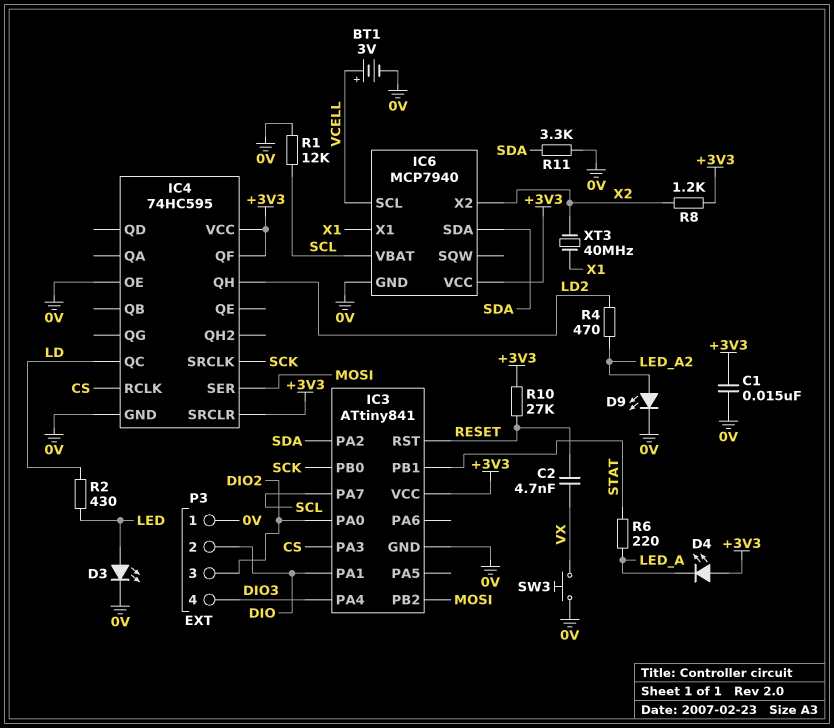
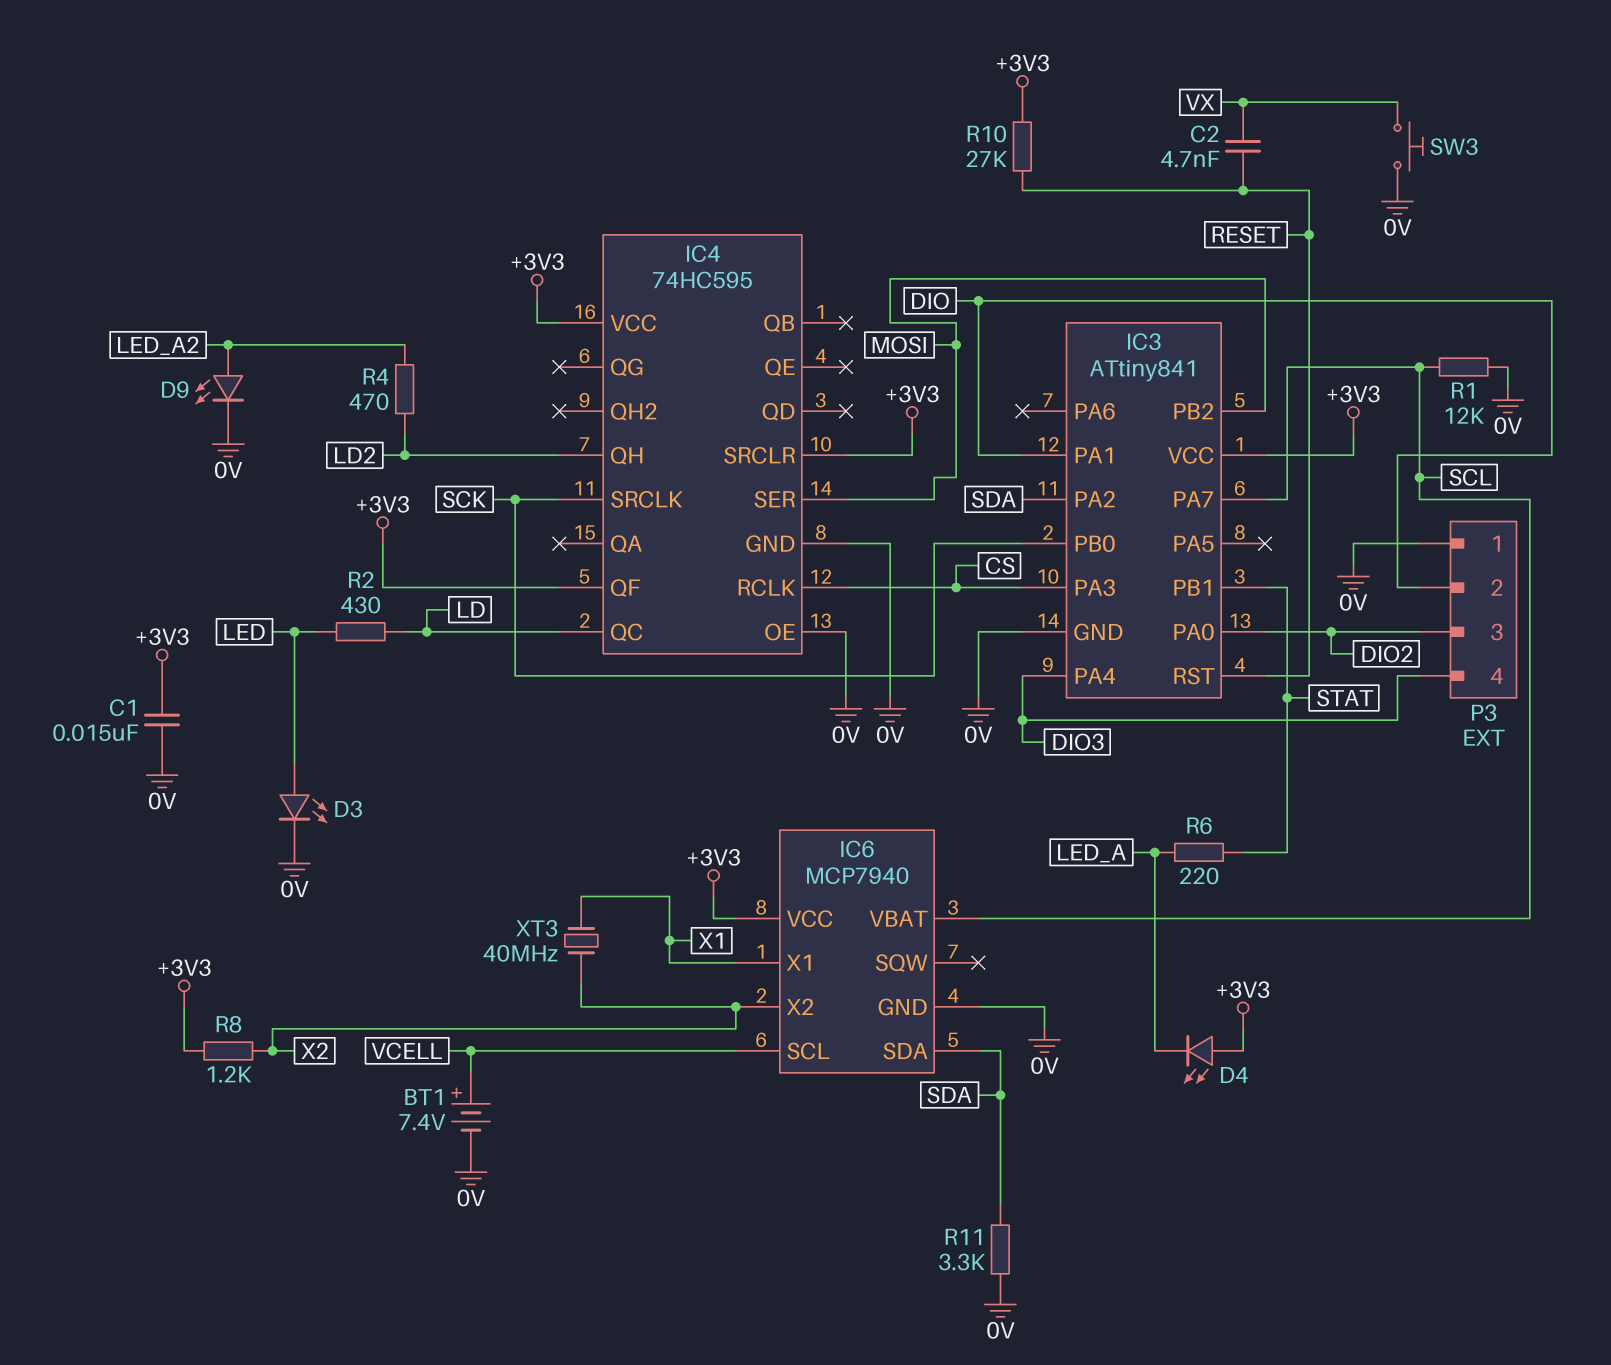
BT1: 3V (plus VCELL, minus 0V) -> 7.4V (plus VCELL, minus 0V)

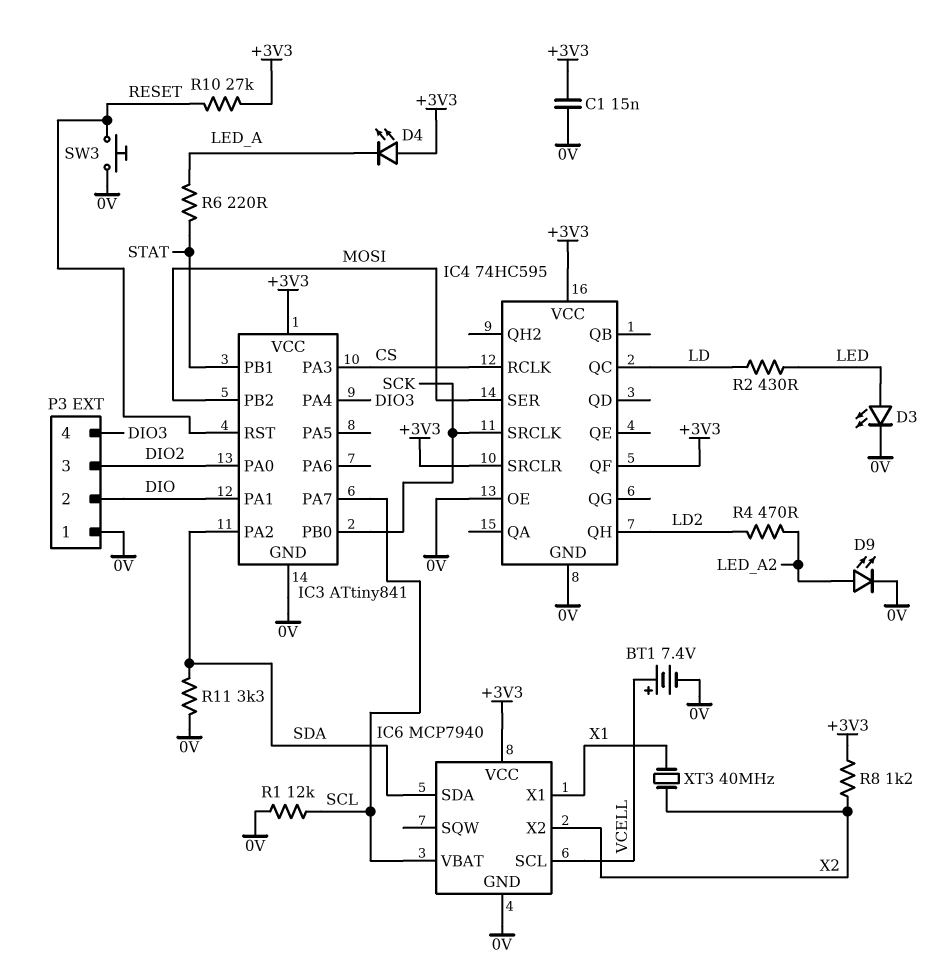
C2: 4.7nF (RESET, VX) -> none
SW3: button (0V, VX) -> button (0V, RESET)

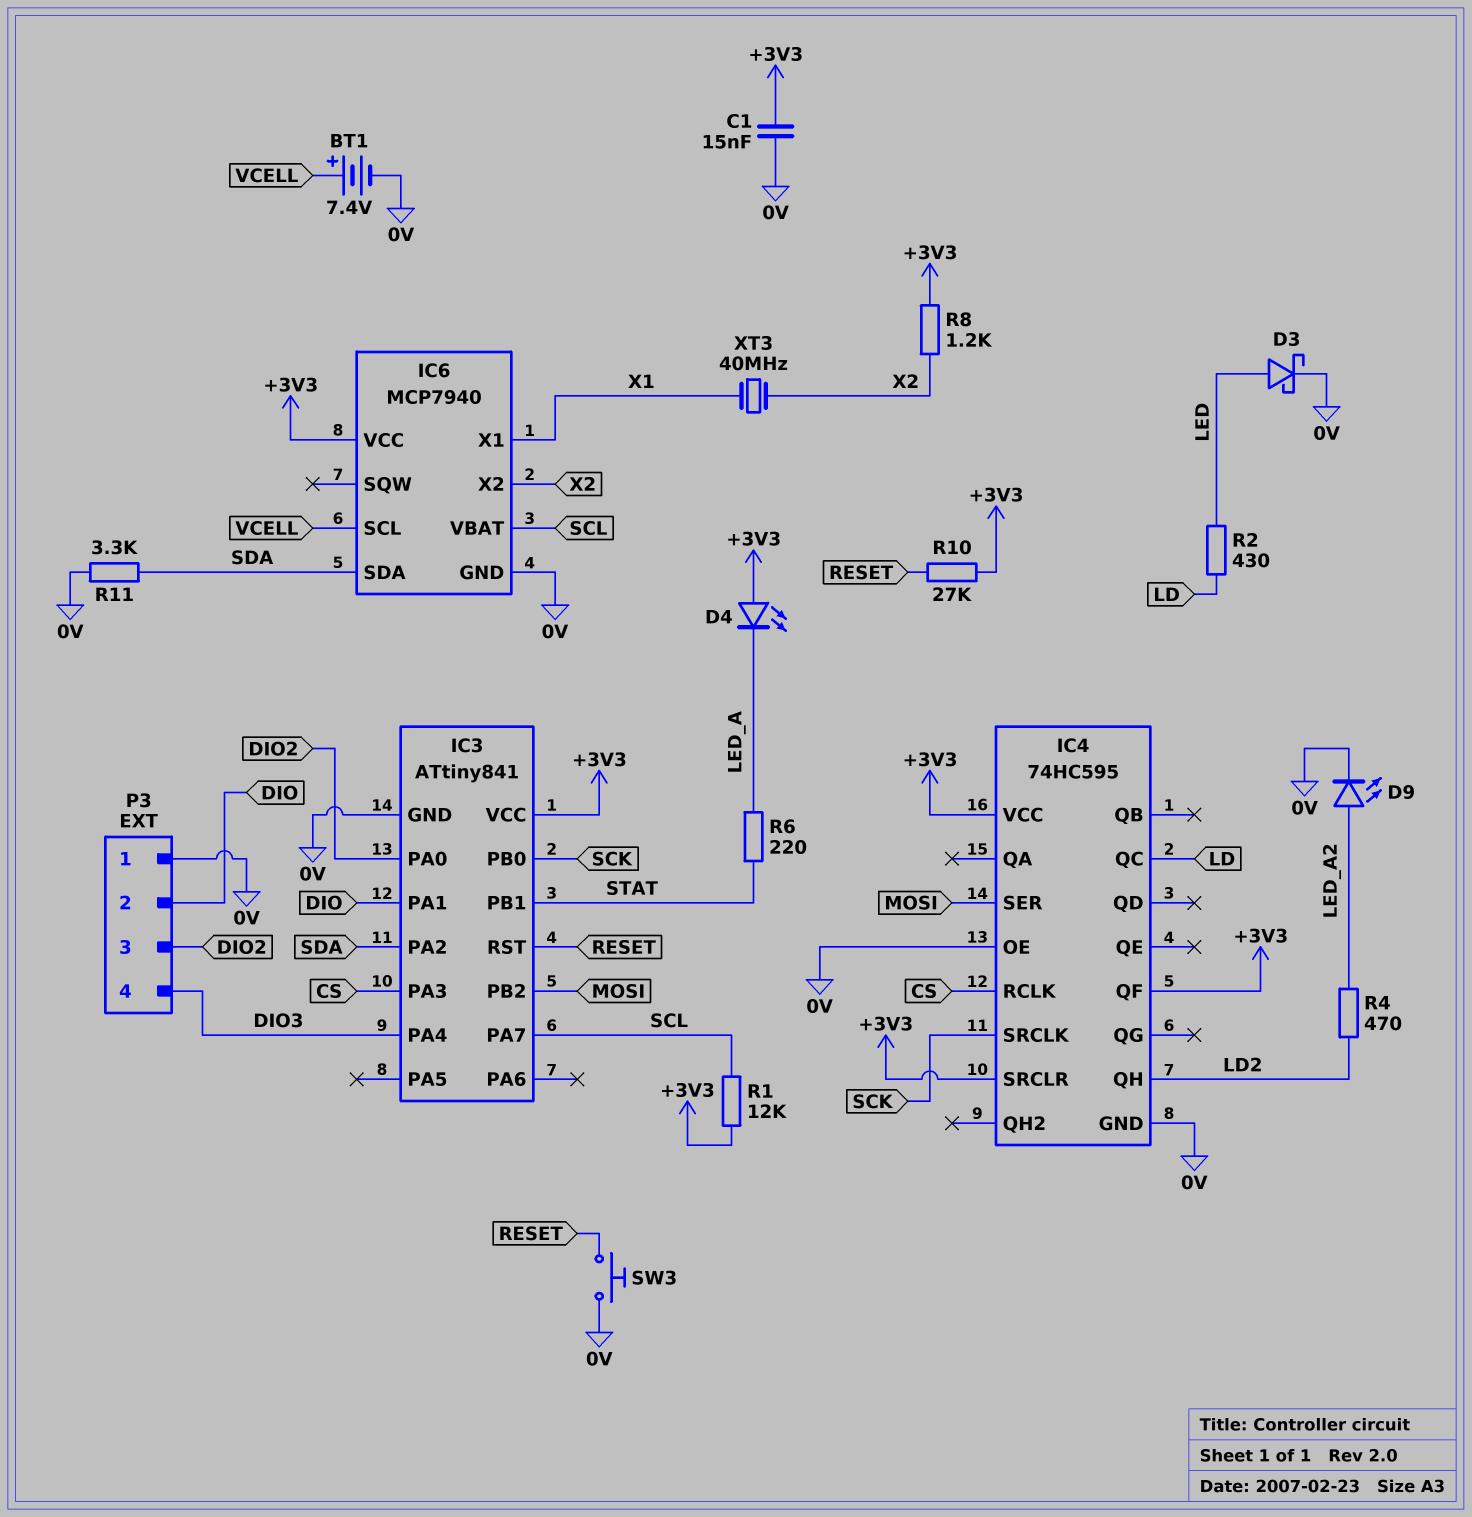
D3: LED (A LED, K 0V) -> schottky (A LED, K 0V)
R1: 12k (0V, SCL) -> 12k (+3V3, SCL)

